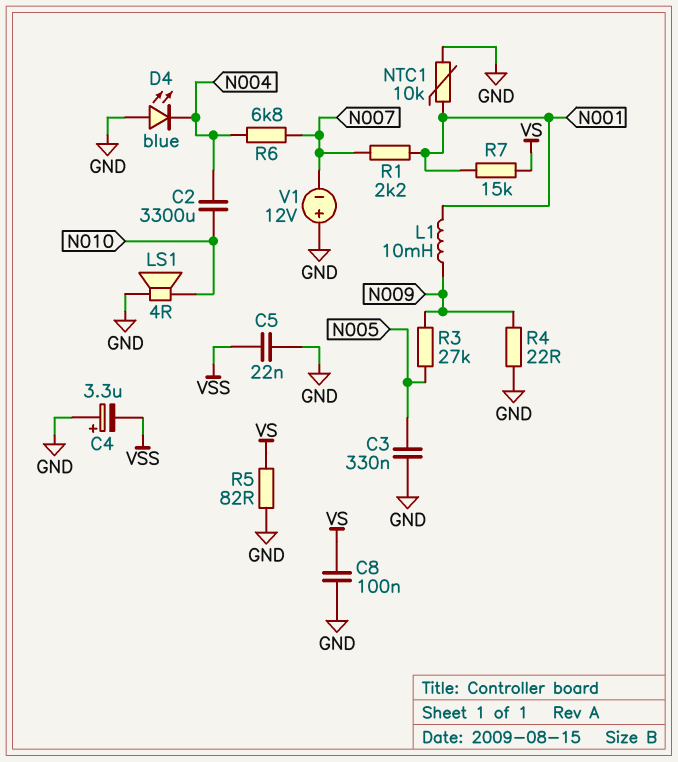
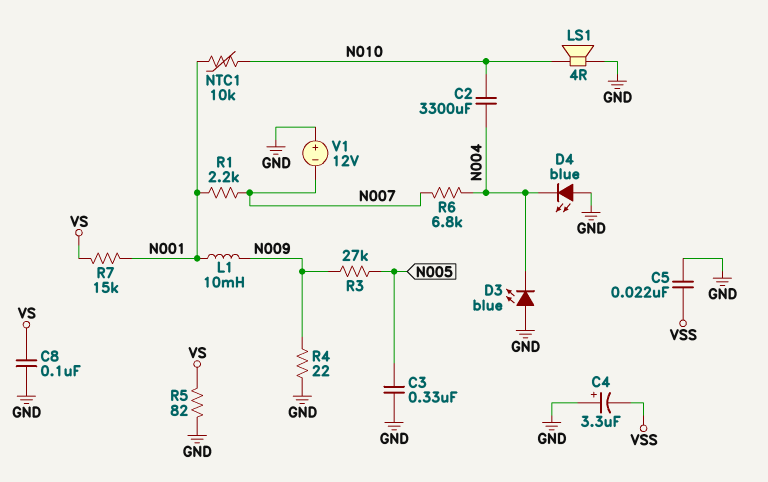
D3: none -> LED blue (A GND, K N004)
NTC1: 10k (GND, N001) -> 10k (N001, N010)

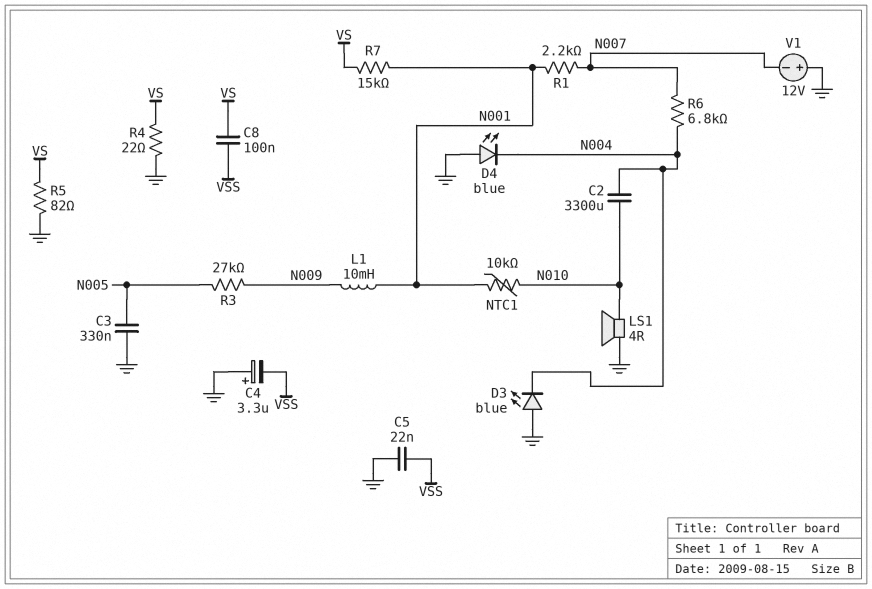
C8: 100nF (GND, VS) -> 100nF (VS, VSS)
R4: 22 (GND, N009) -> 22 (GND, VS)

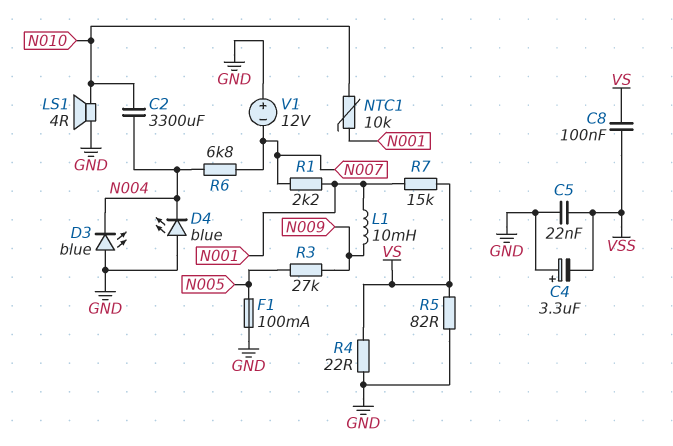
C3: 330nF (GND, N005) -> none
F1: none -> 100mA (GND, N005)

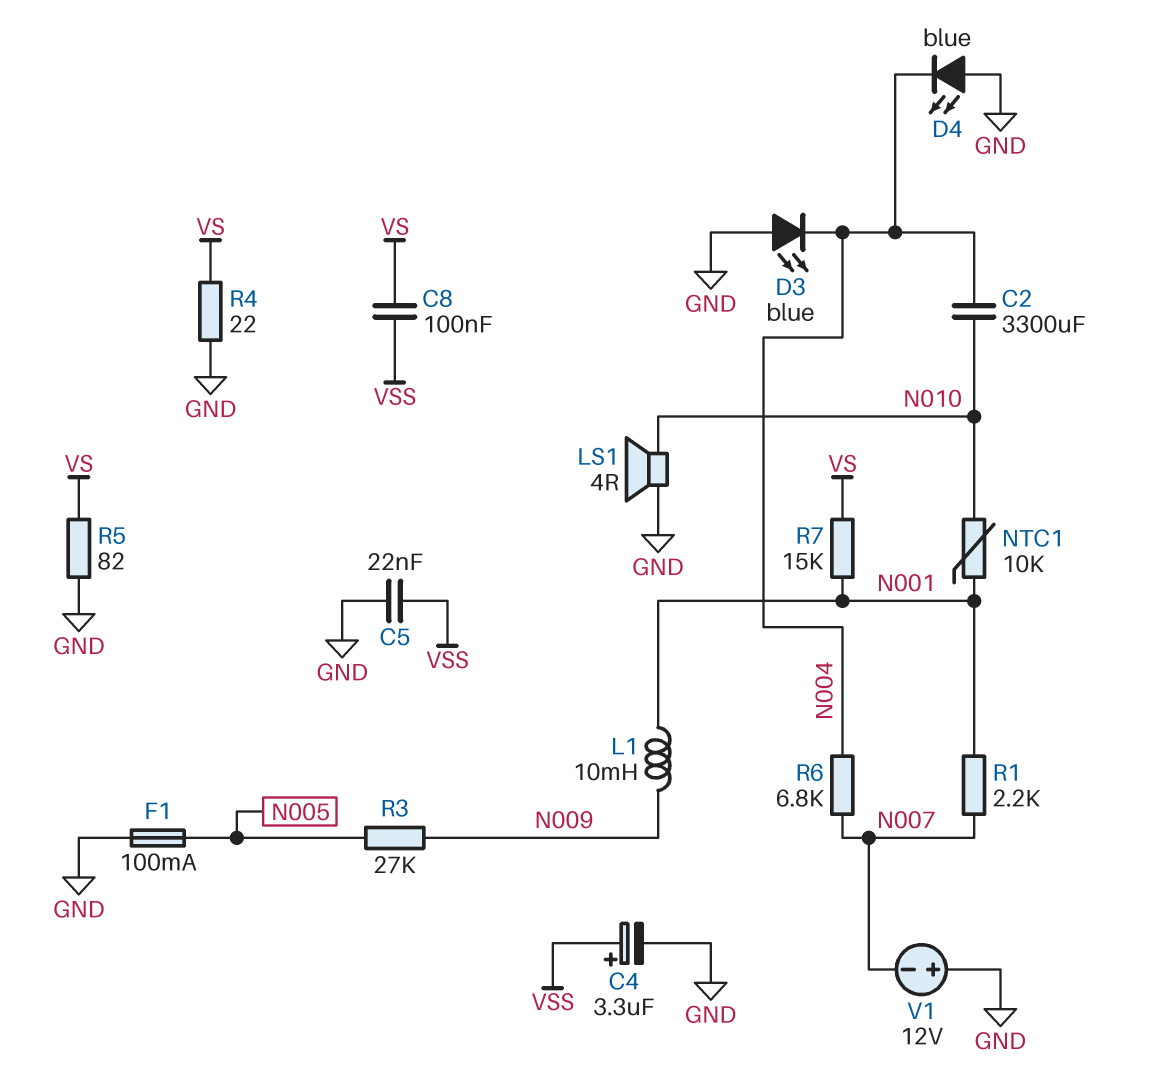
C4: 3.3uF (plus GND, minus VSS) -> 3.3uF (plus VSS, minus GND)

